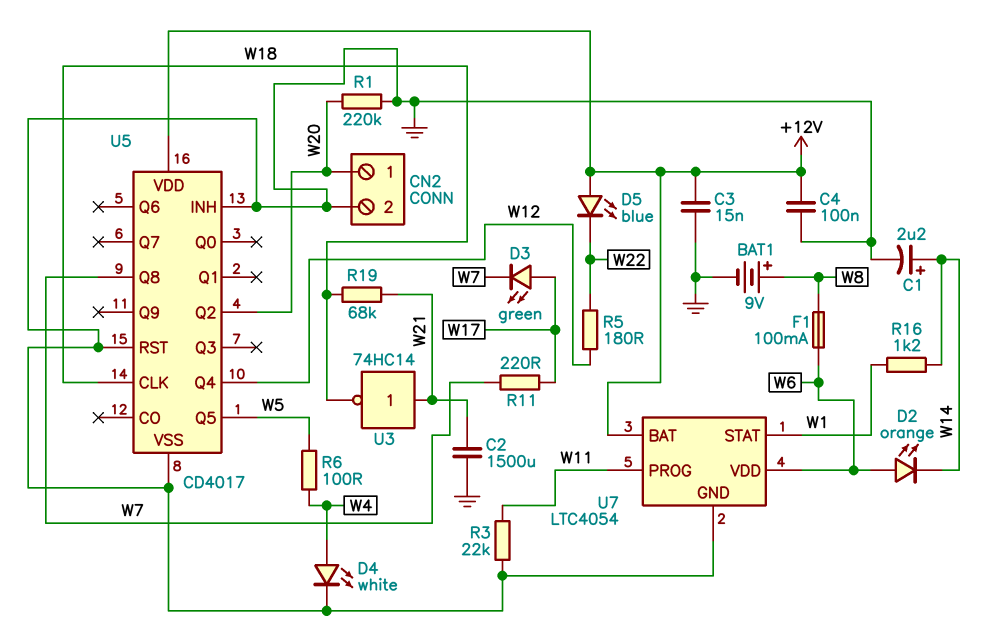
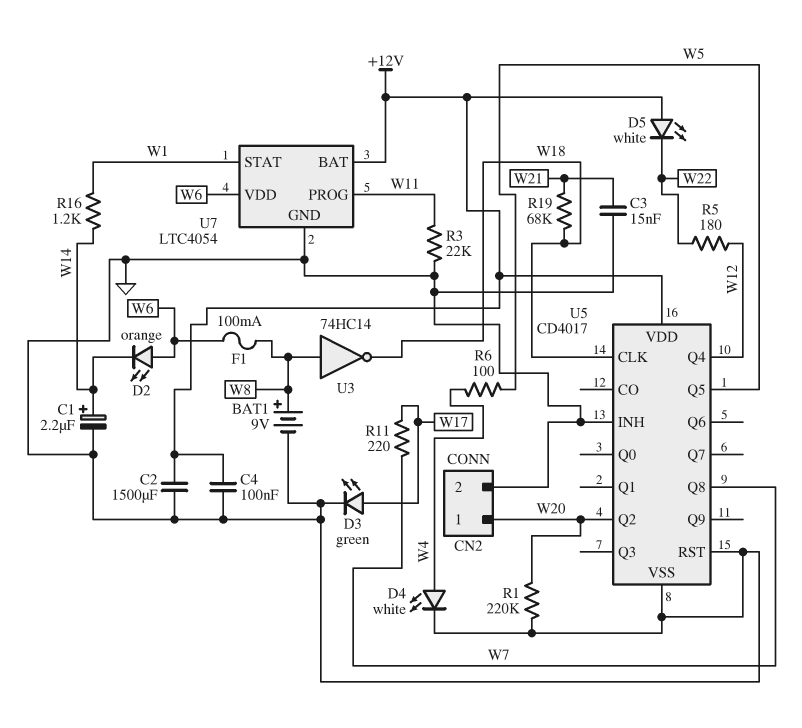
C2: 1500uF (GND, W21) -> 1500uF (+12V, GND)
C3: 15nF (+12V, GND) -> 15nF (GND, W21)
D3: LED green (A W17, K W7) -> LED green (A W17, K GND)
D5: LED blue (A +12V, K W22) -> LED white (A +12V, K W22)
U3: NOT 74HC14 (in W21, out W18) -> NOT 74HC14 (in W8, out W18)

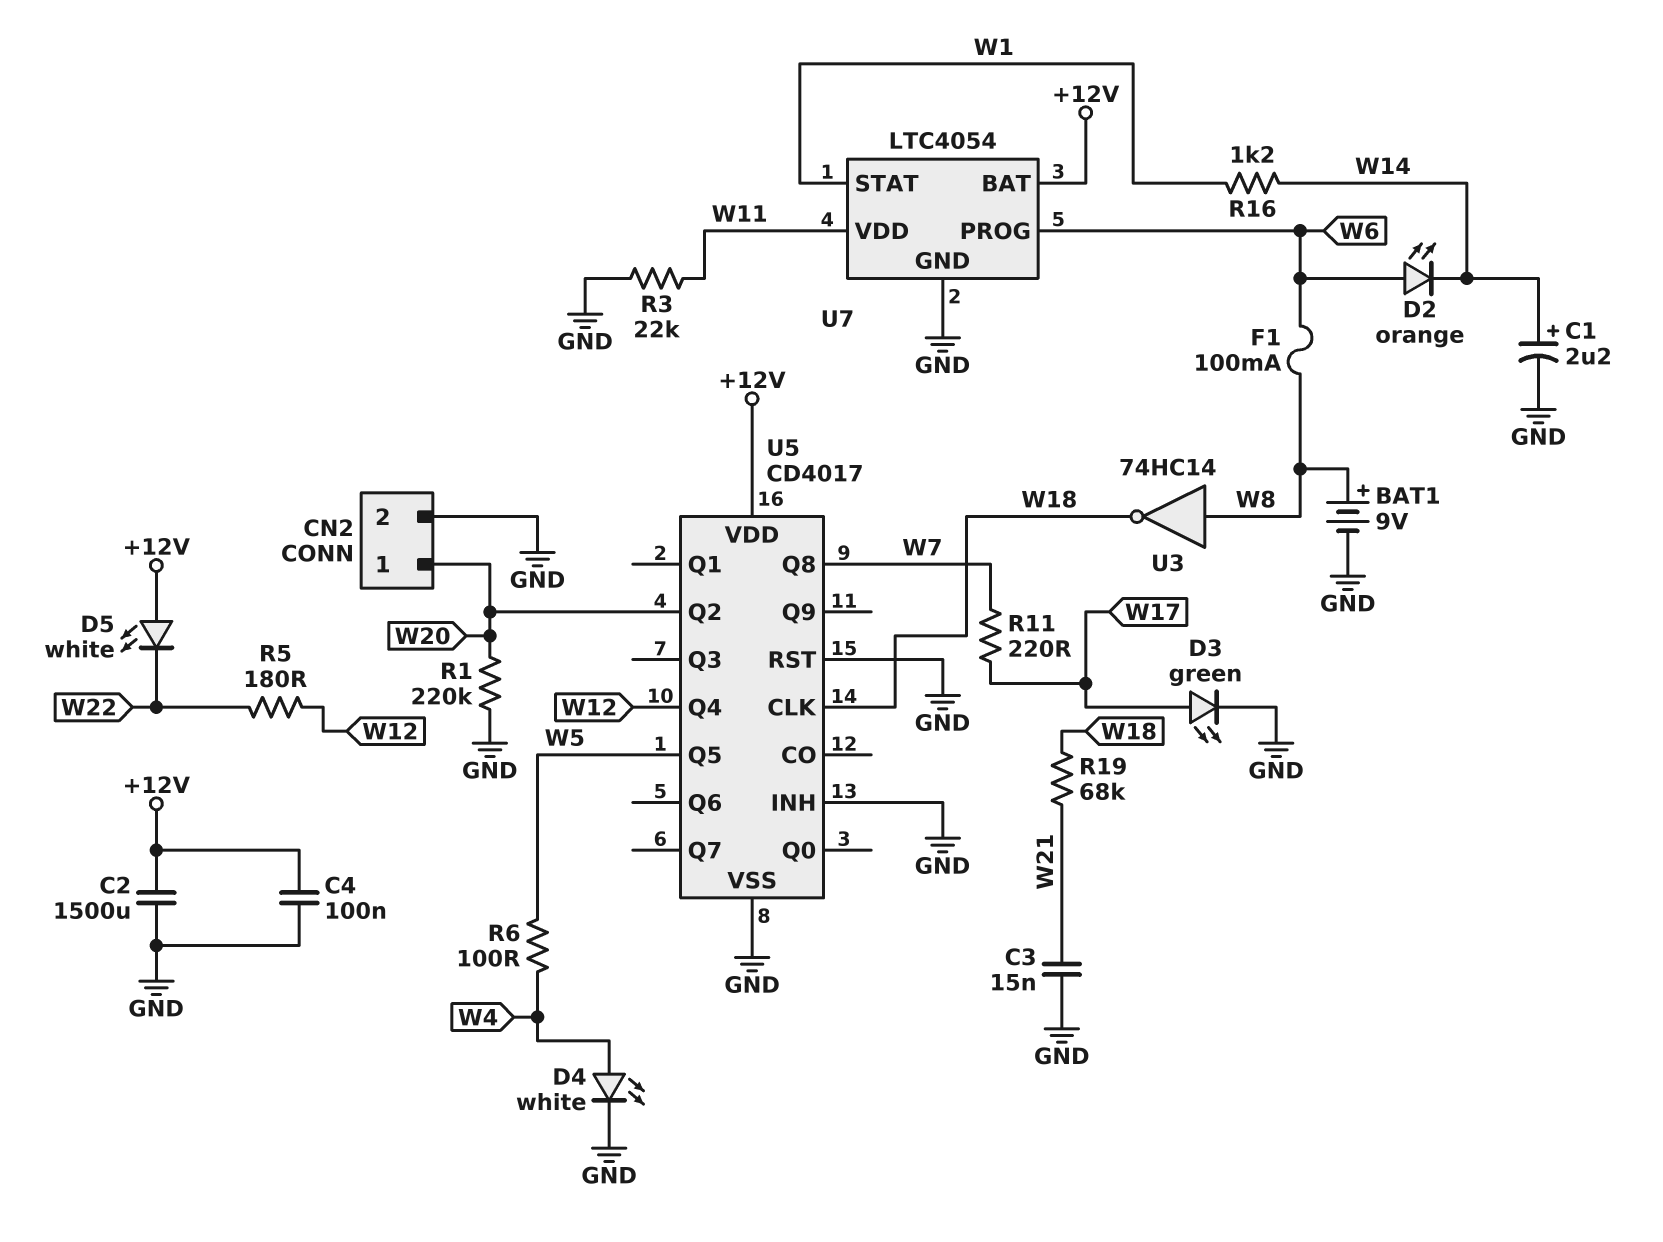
U7 pin PROG: W11 -> W6
U7 pin VDD: W6 -> W11

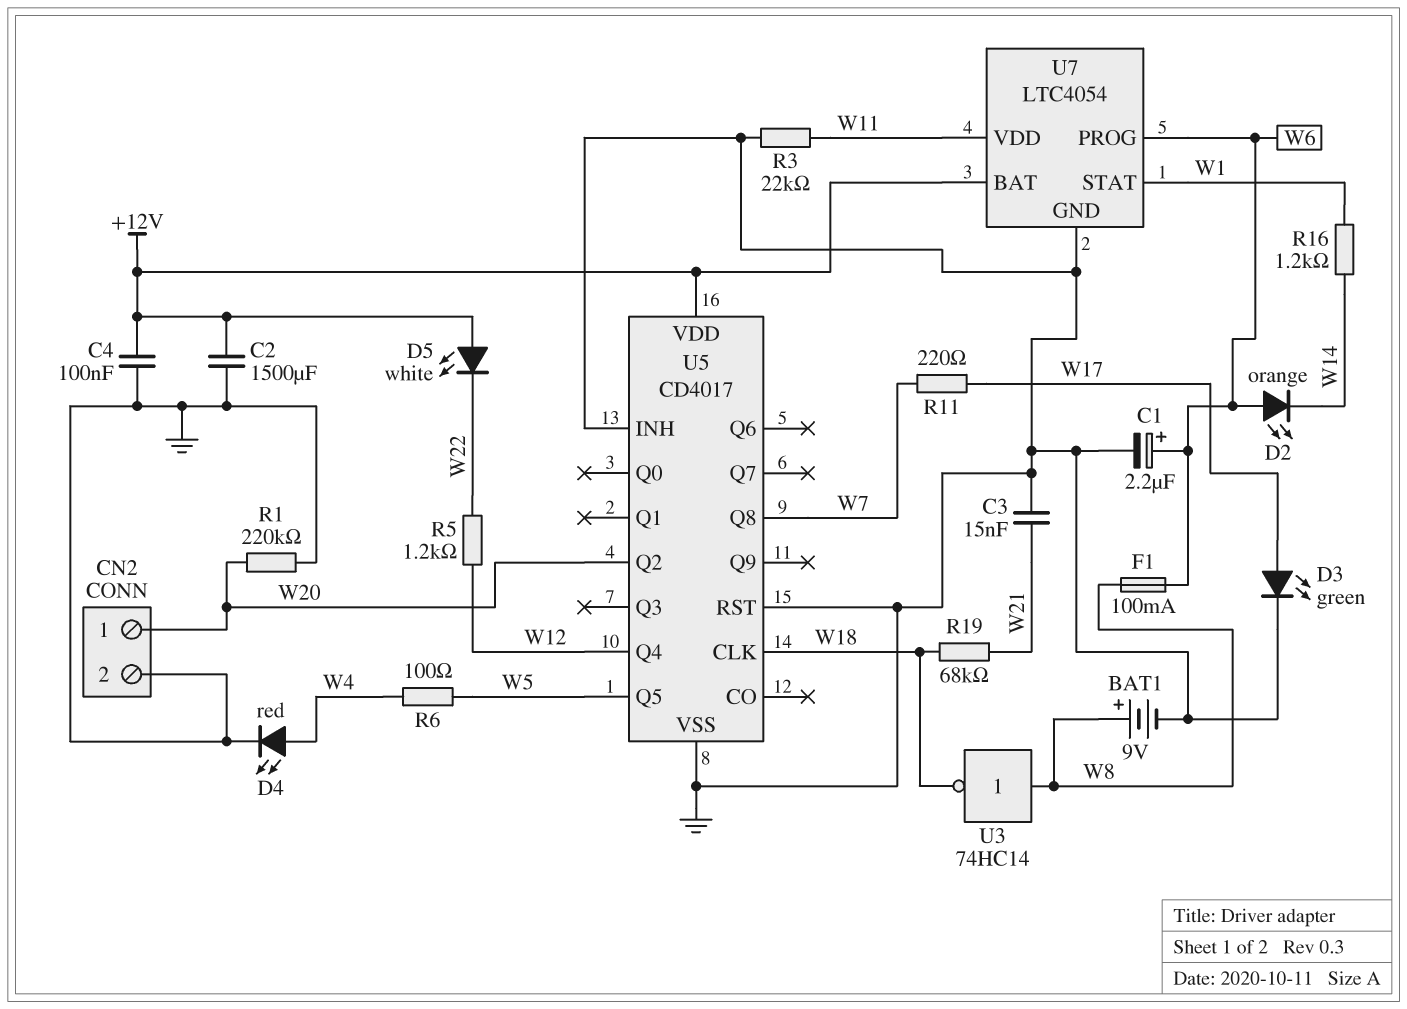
C1: 2.2uF (plus W14, minus GND) -> 2.2uF (plus W6, minus GND)
D4: LED white (A W4, K GND) -> LED red (A W4, K GND)
R5: 180 (W12, W22) -> 1.2k (W12, W22)

